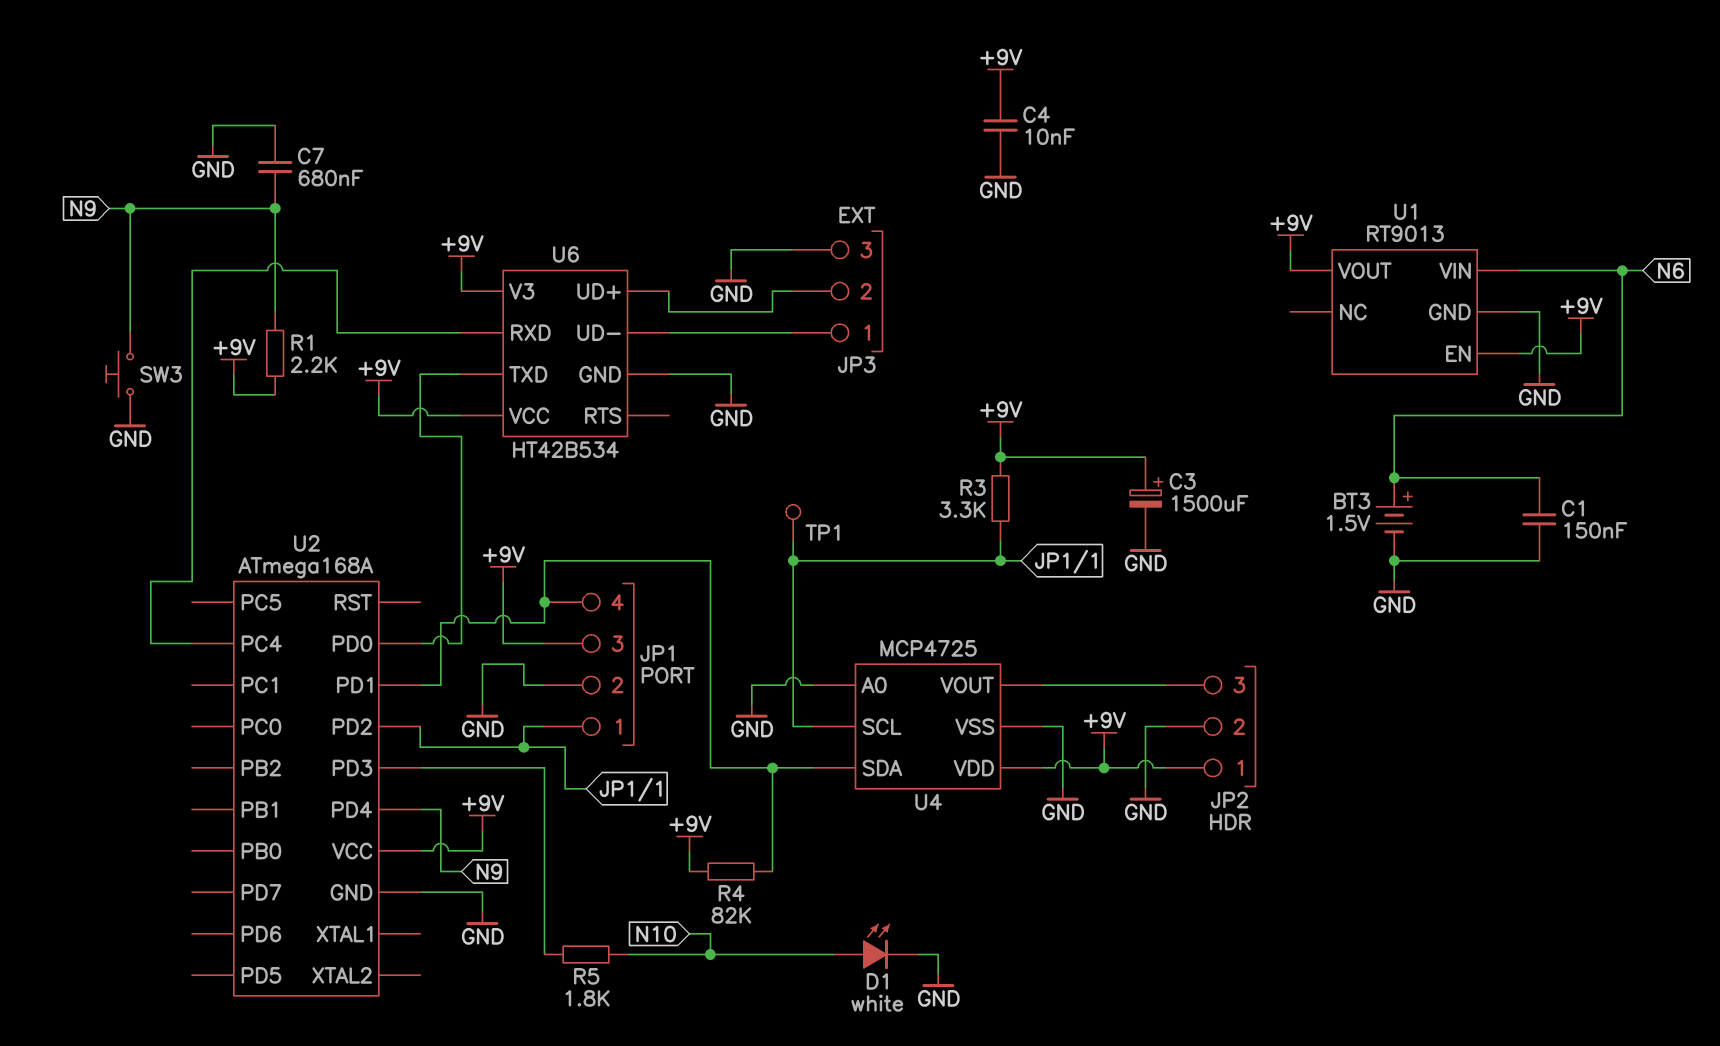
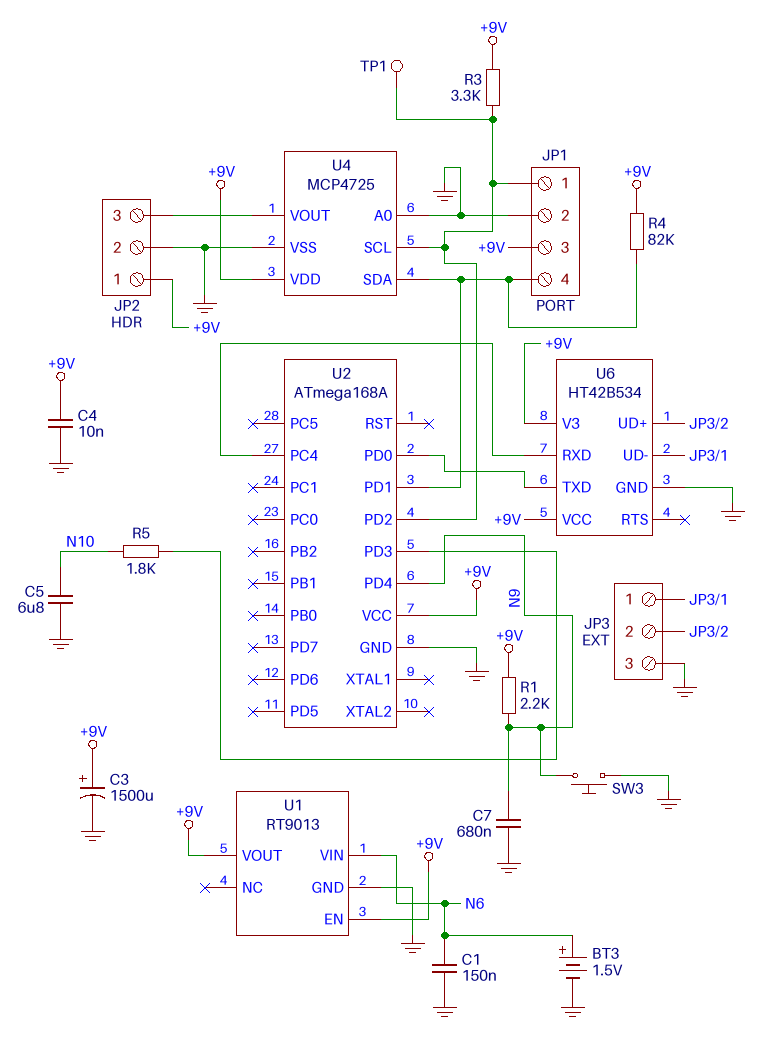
C5: none -> 6.8uF (GND, N10)
D1: LED white (A N10, K GND) -> none

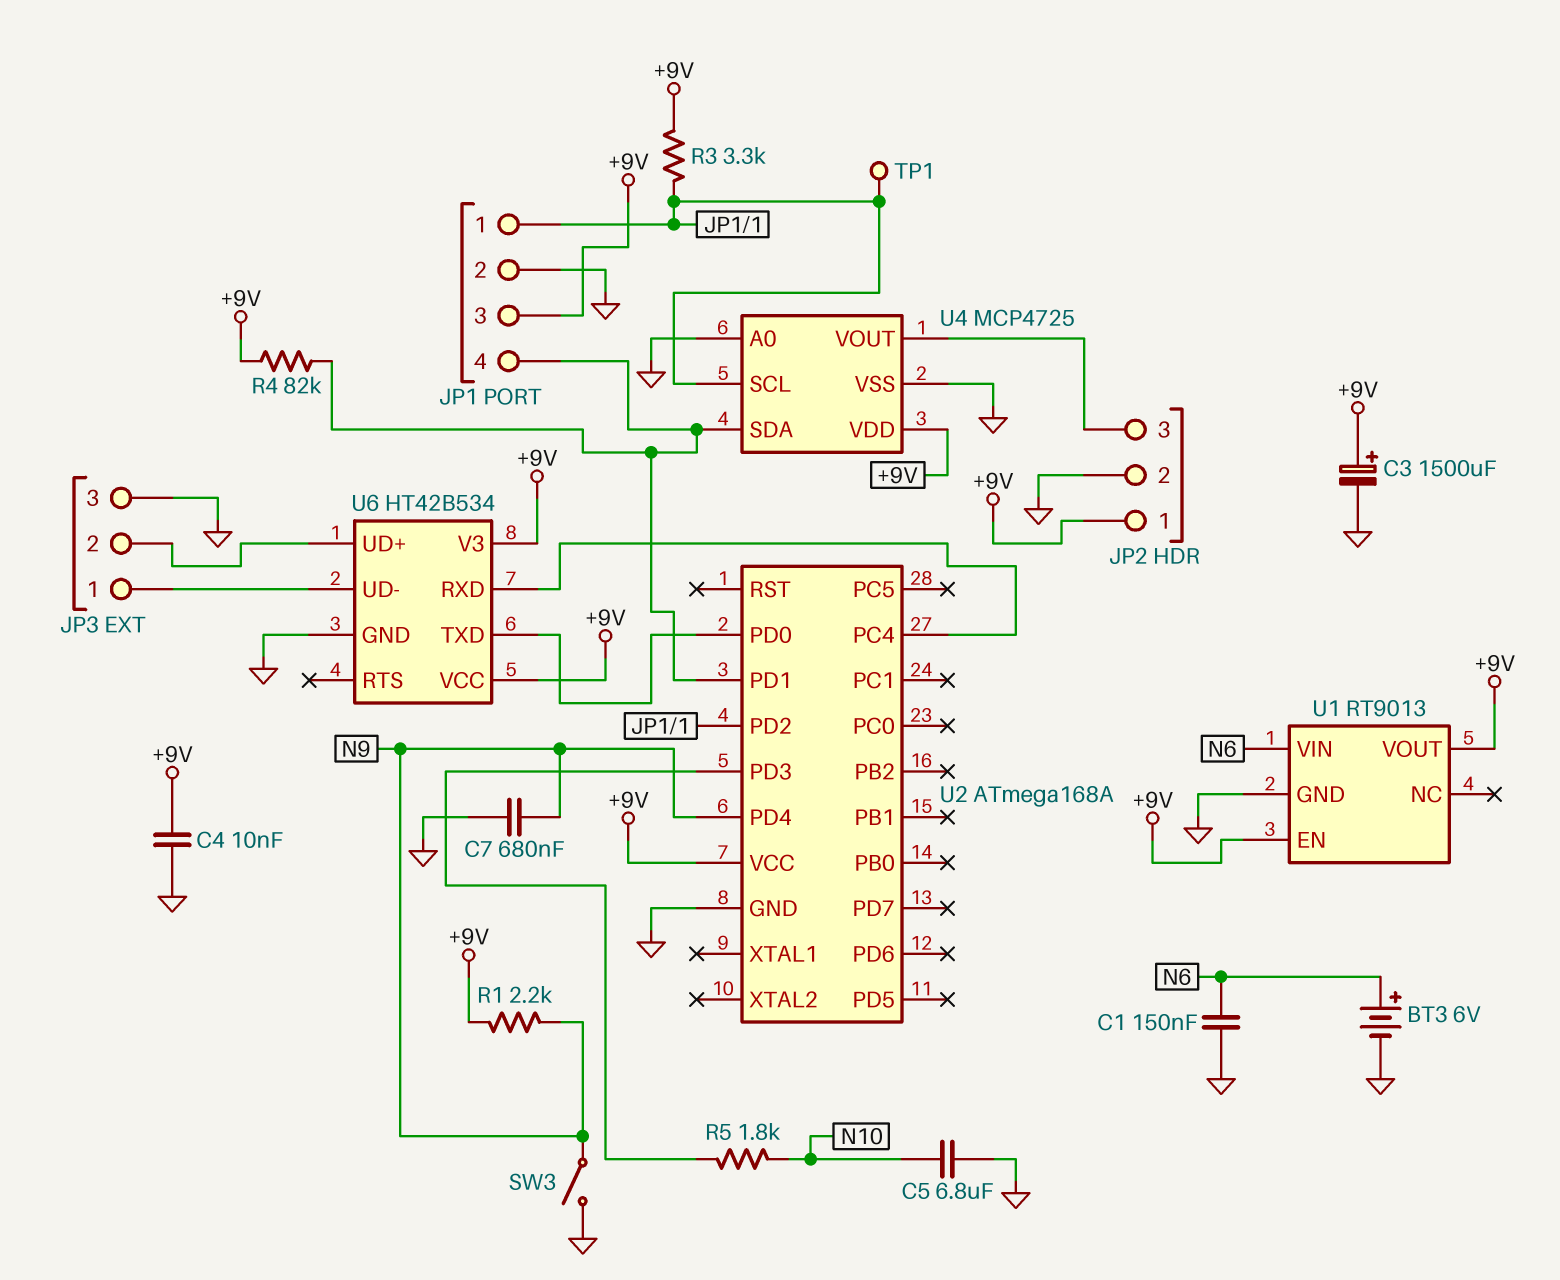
BT3: 1.5V (plus N6, minus GND) -> 6V (plus N6, minus GND)
SW3: button (GND, N9) -> switch (GND, N9)

